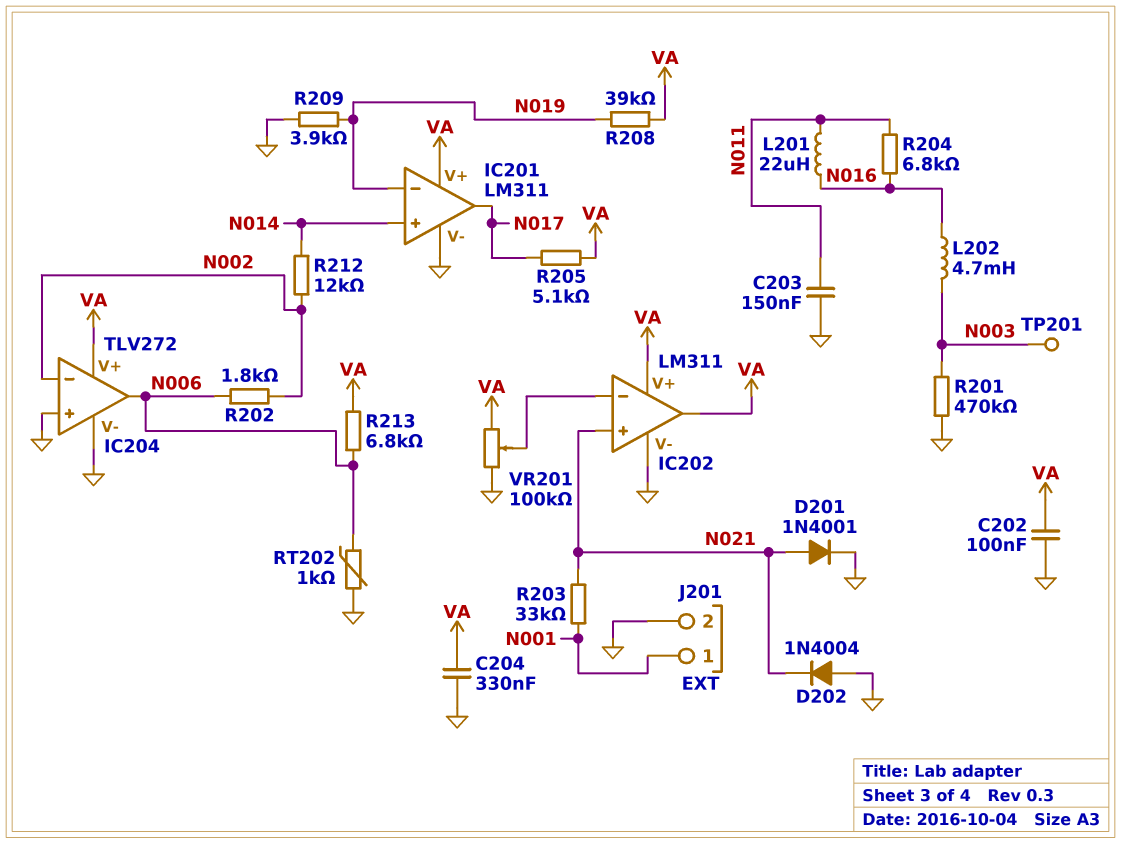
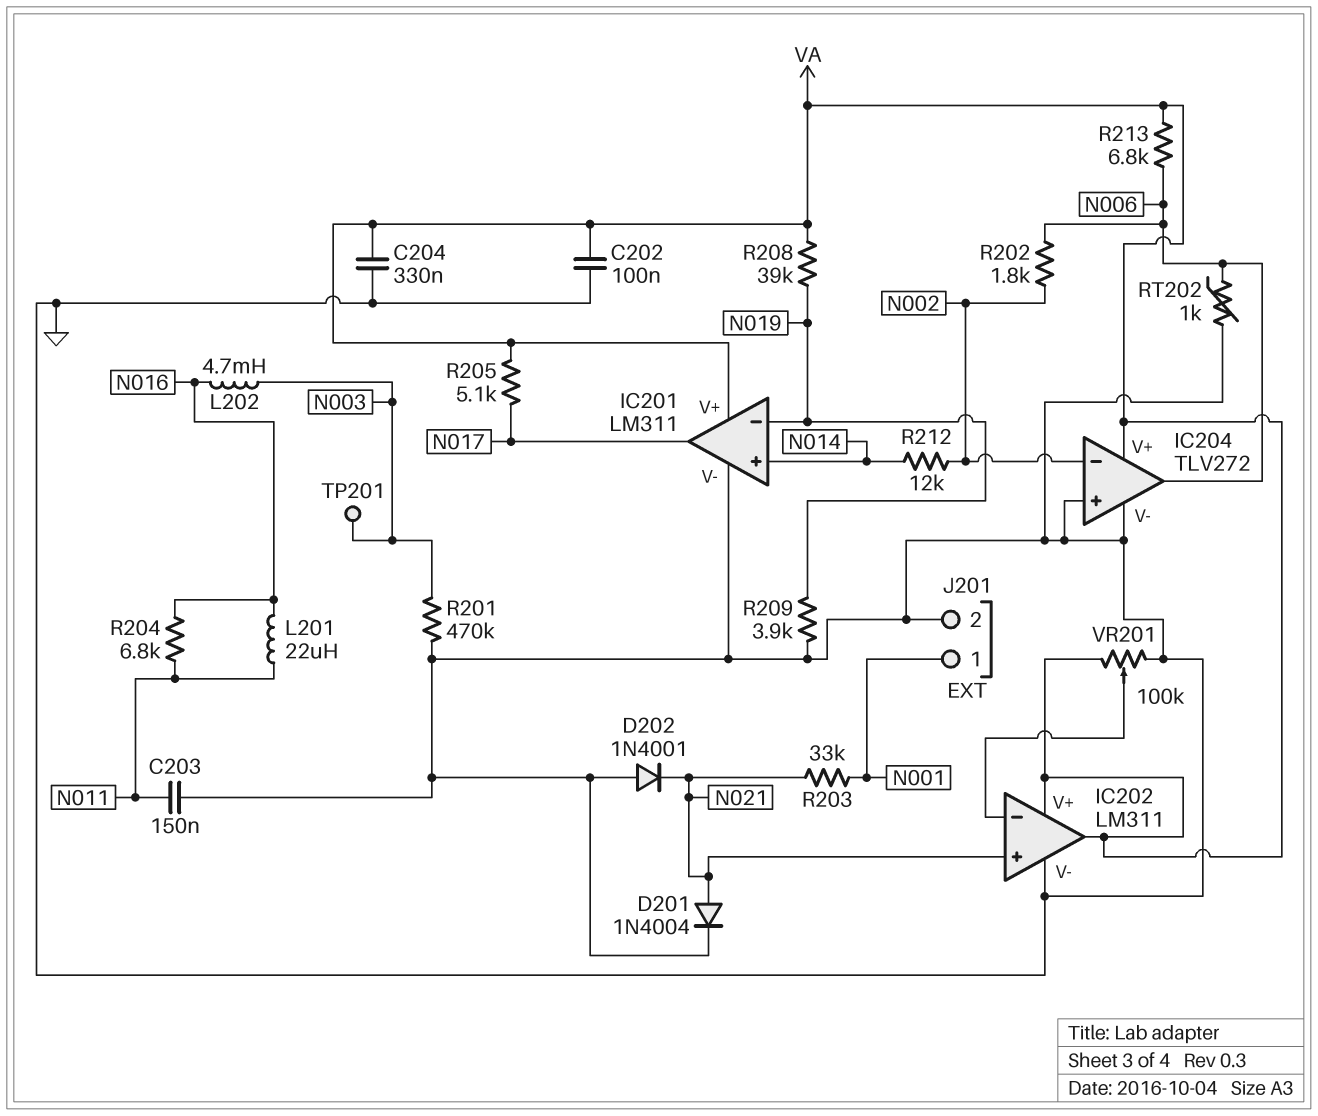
D201: diode 1N4001 (A N021, K GND) -> diode 1N4004 (A N021, K GND)
D202: diode 1N4004 (A GND, K N021) -> diode 1N4001 (A GND, K N021)

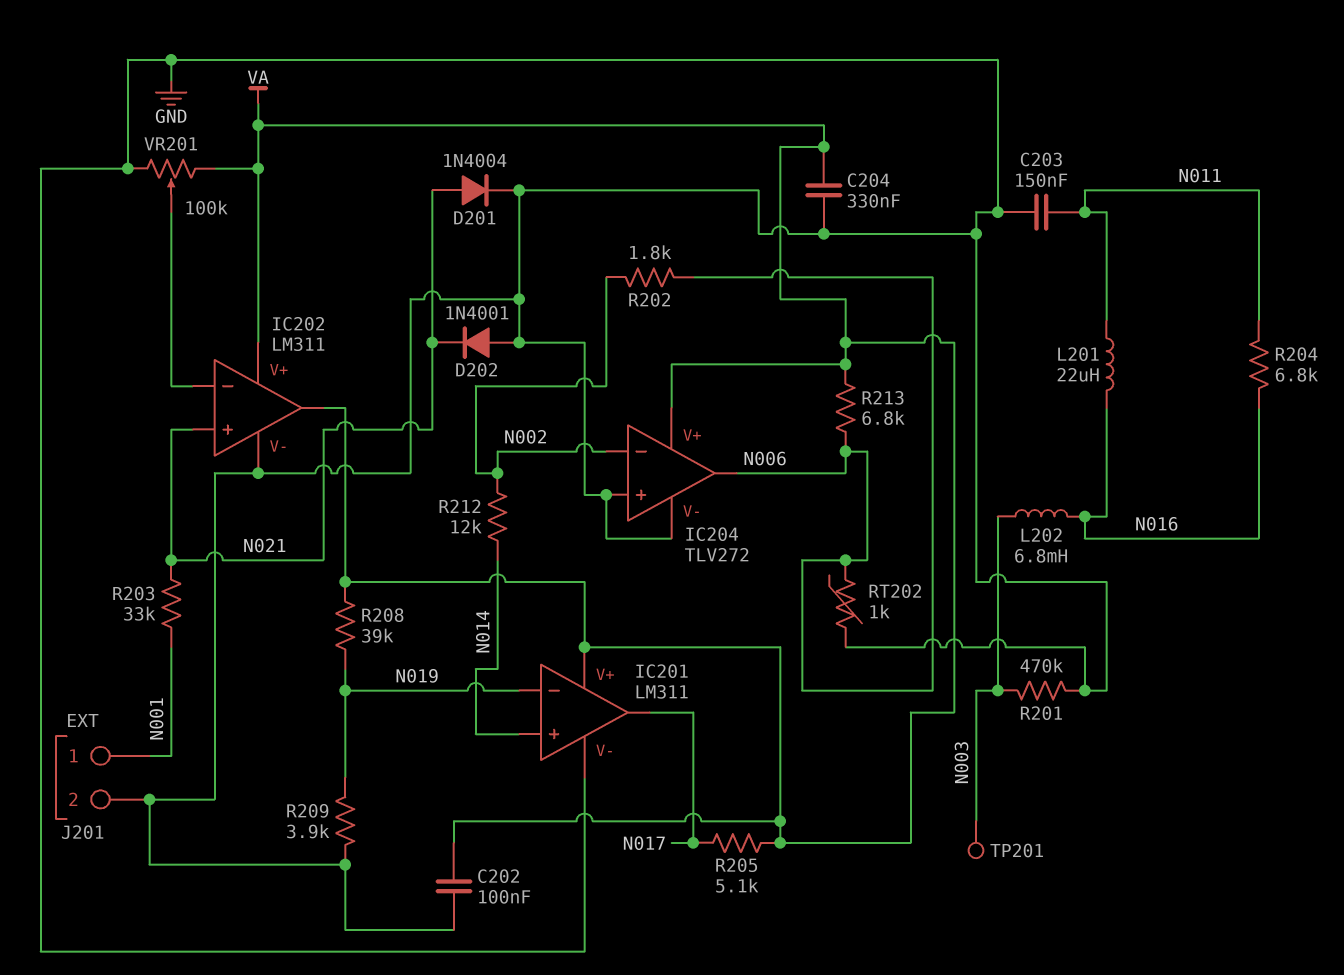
L202: 4.7mH (N003, N016) -> 6.8mH (N003, N016)

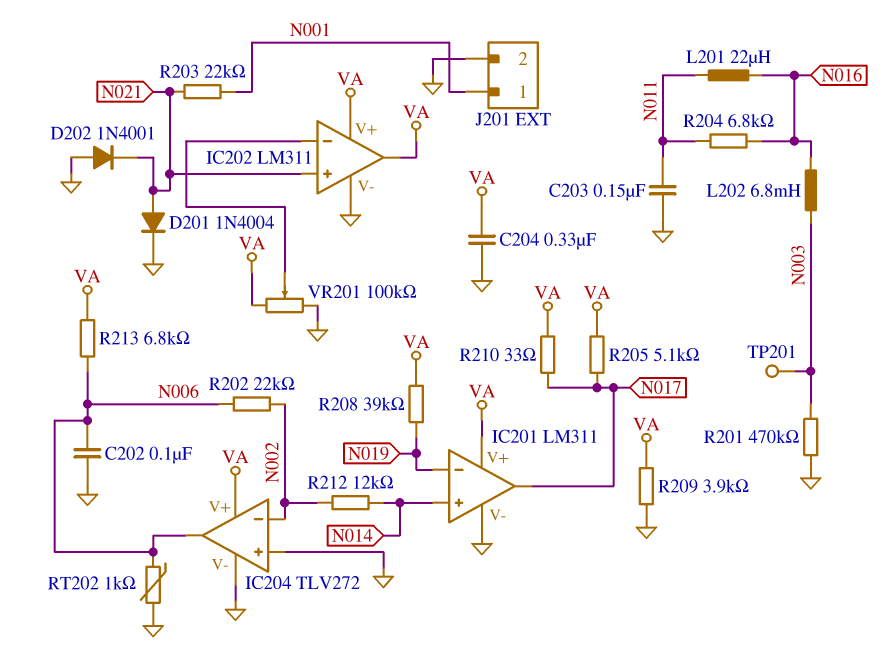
C202: 100nF (GND, VA) -> 100nF (GND, N006)
R202: 1.8k (N002, N006) -> 22k (N002, N006)
R203: 33k (N001, N021) -> 22k (N001, N021)
R209: 3.9k (GND, N019) -> 3.9k (GND, VA)
R210: none -> 33 (N017, VA)

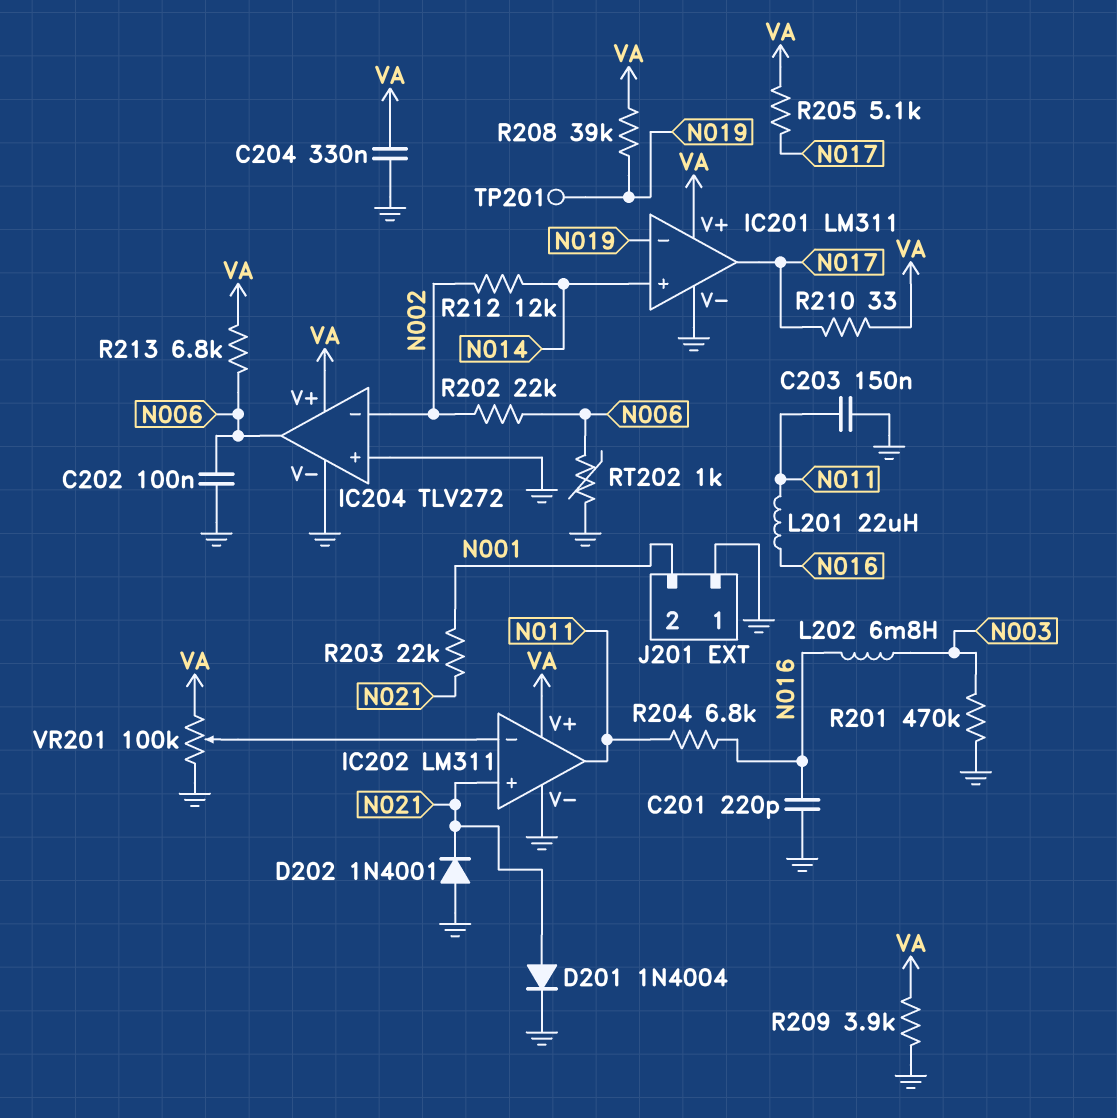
C201: none -> 220pF (GND, N016)
IC202 pin out: VA -> N011
J201 pin 1: N001 -> GND
J201 pin 2: GND -> N001
TP201: test point (N003) -> test point (N019)

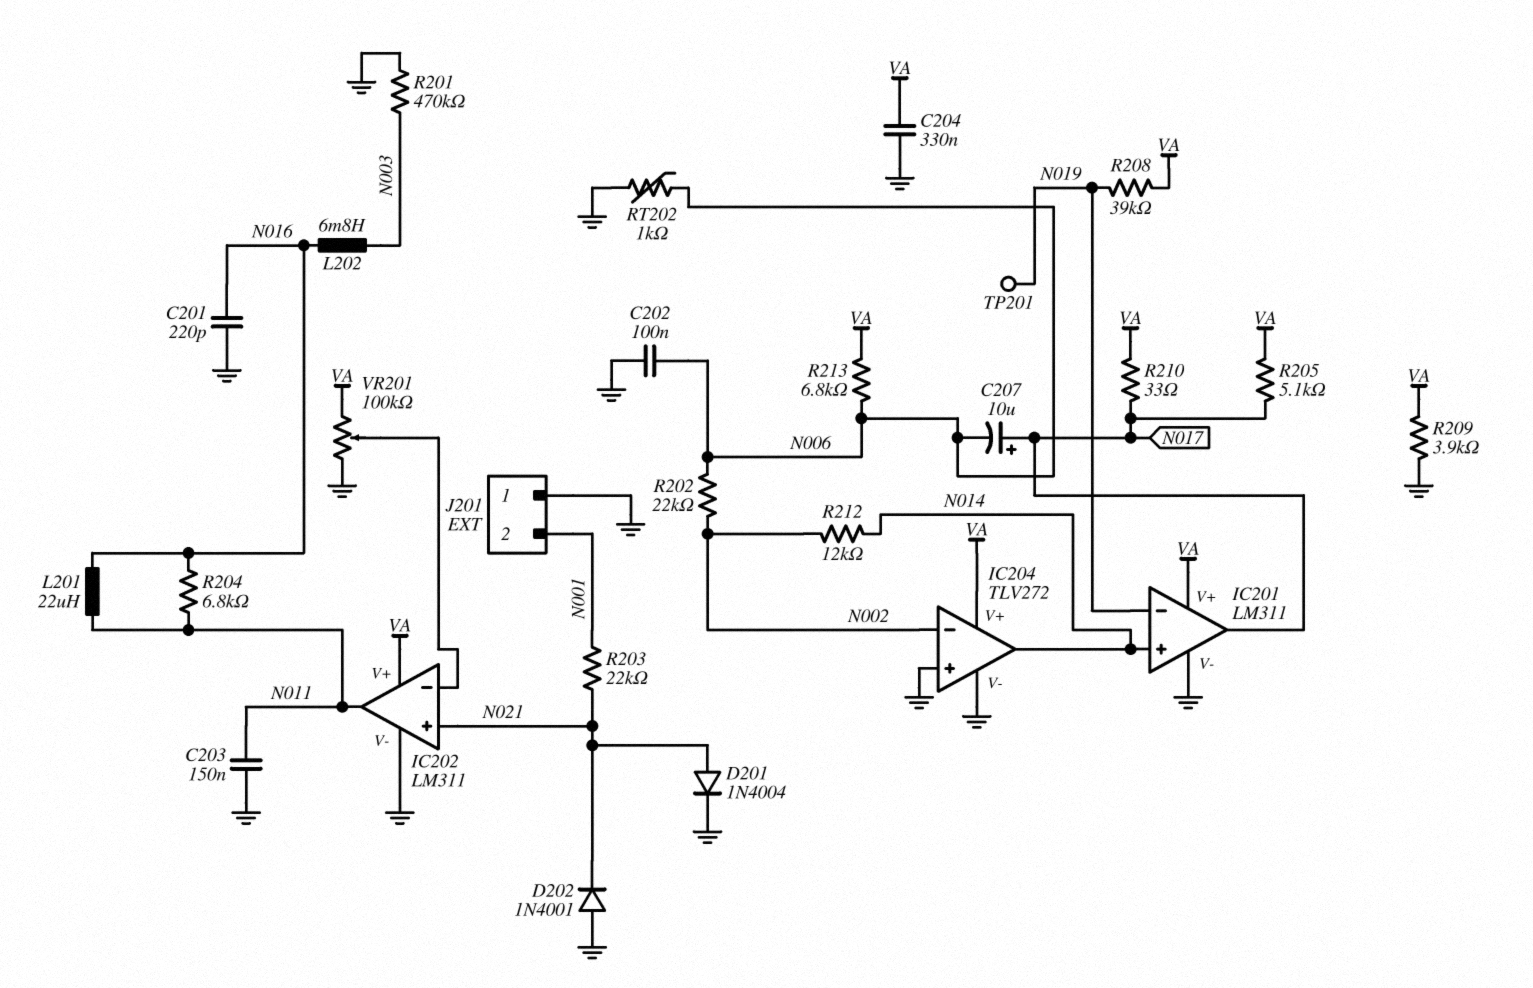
C207: none -> 10uF (plus N017, minus N006)
IC204 pin out: N006 -> N014

